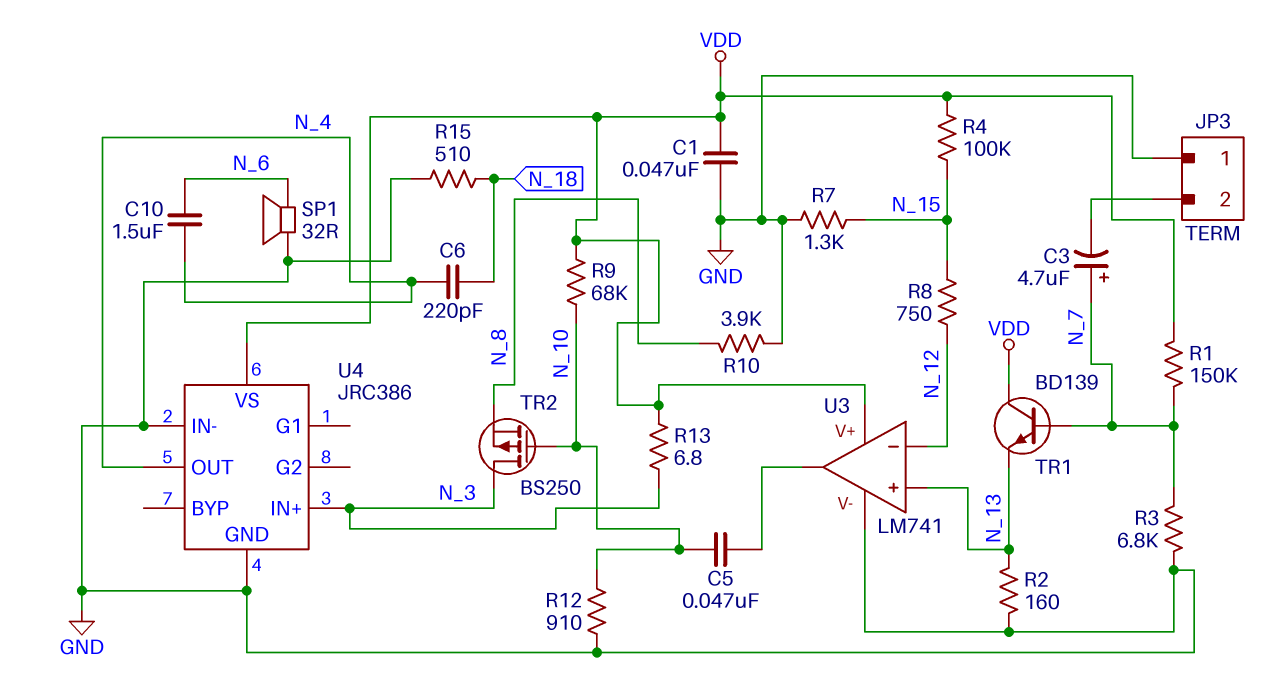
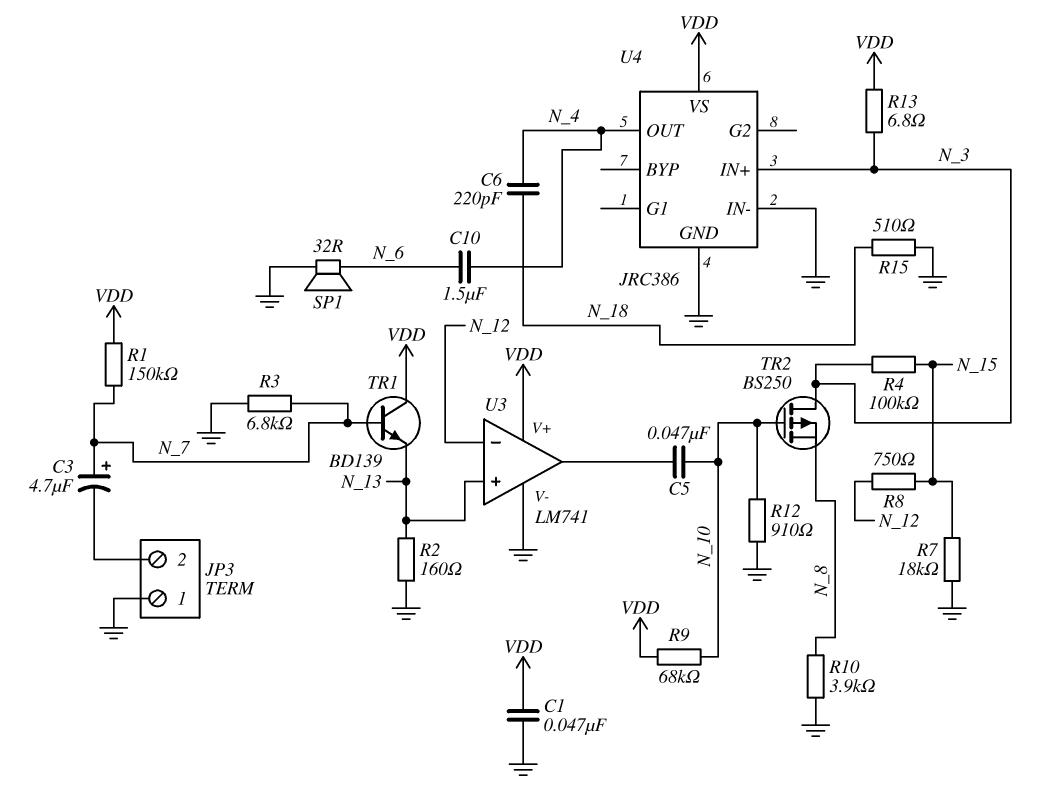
R4: 100k (N_15, VDD) -> 100k (N_3, N_15)
R7: 1.3k (GND, N_15) -> 18k (GND, N_15)

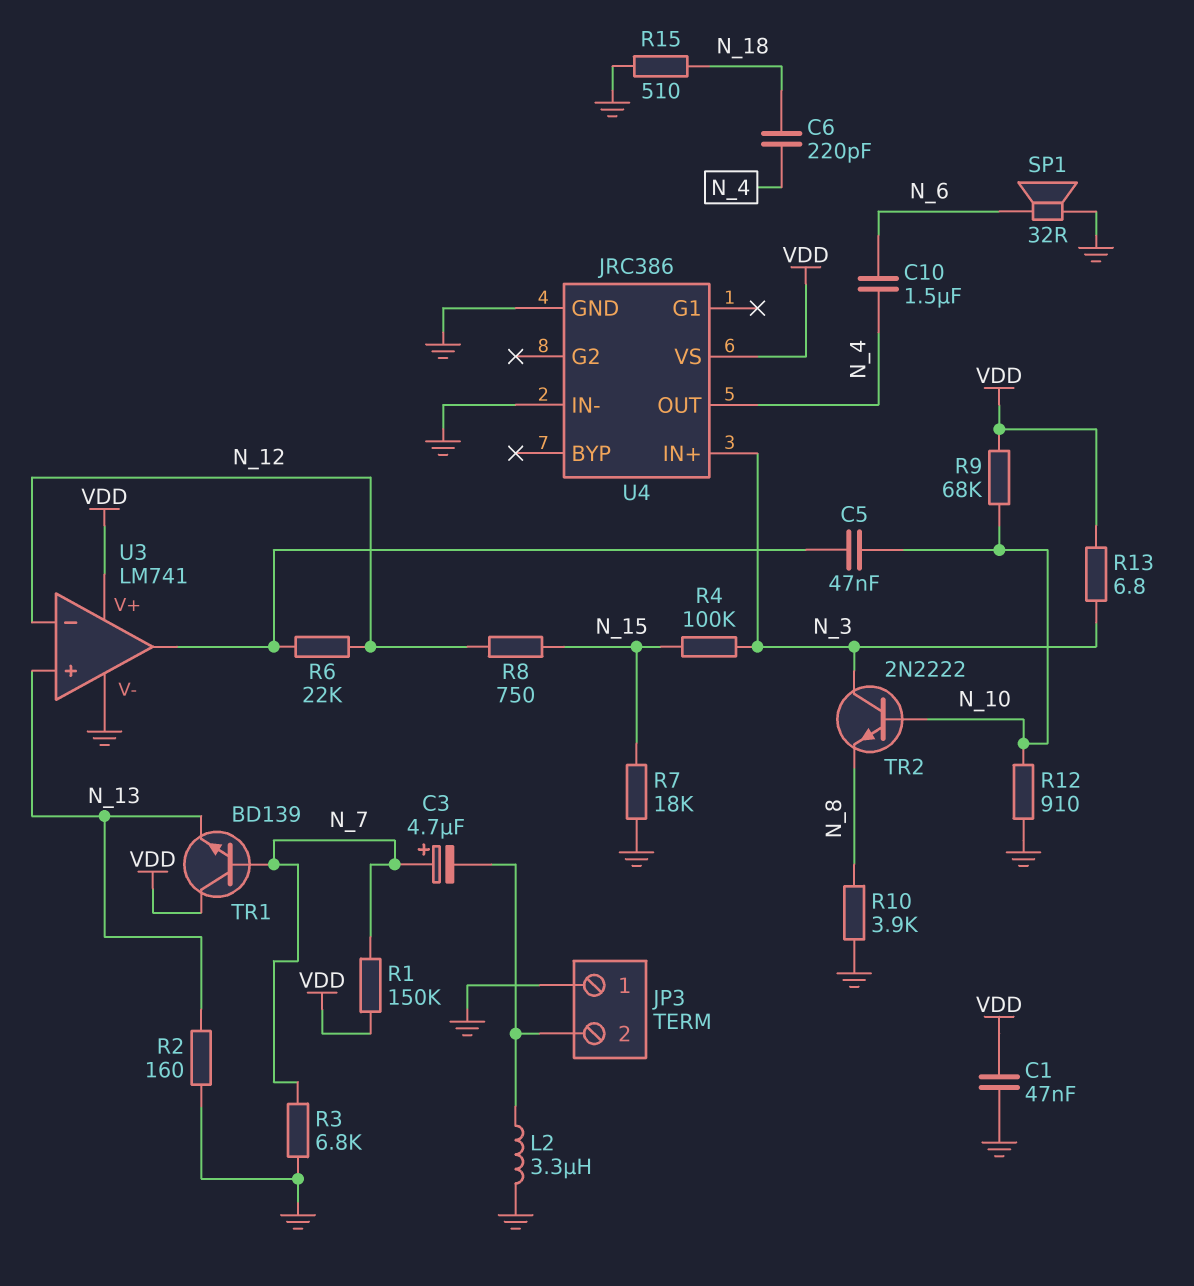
L2: none -> 3.3uH (GND, JP3/2)
R6: none -> 22k (N_12, U3/out)
TR2: PMOS BS250 (G N_10, D N_3, S N_8) -> NPN 2N2222 (B N_10, C N_3, E N_8)

